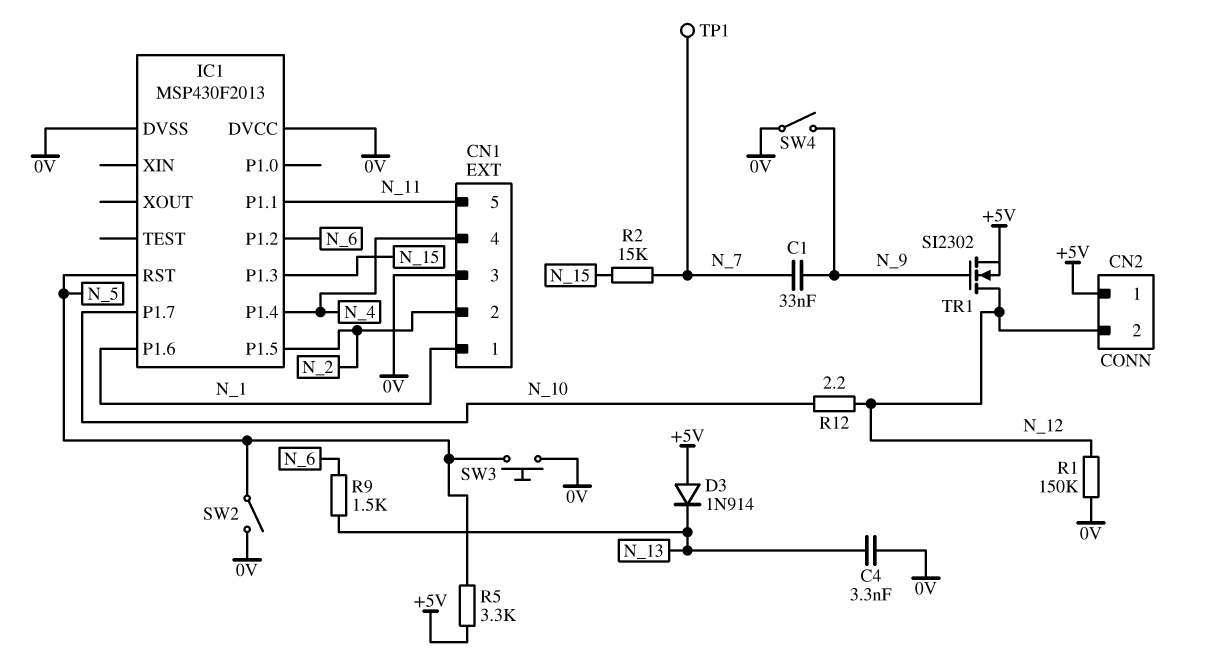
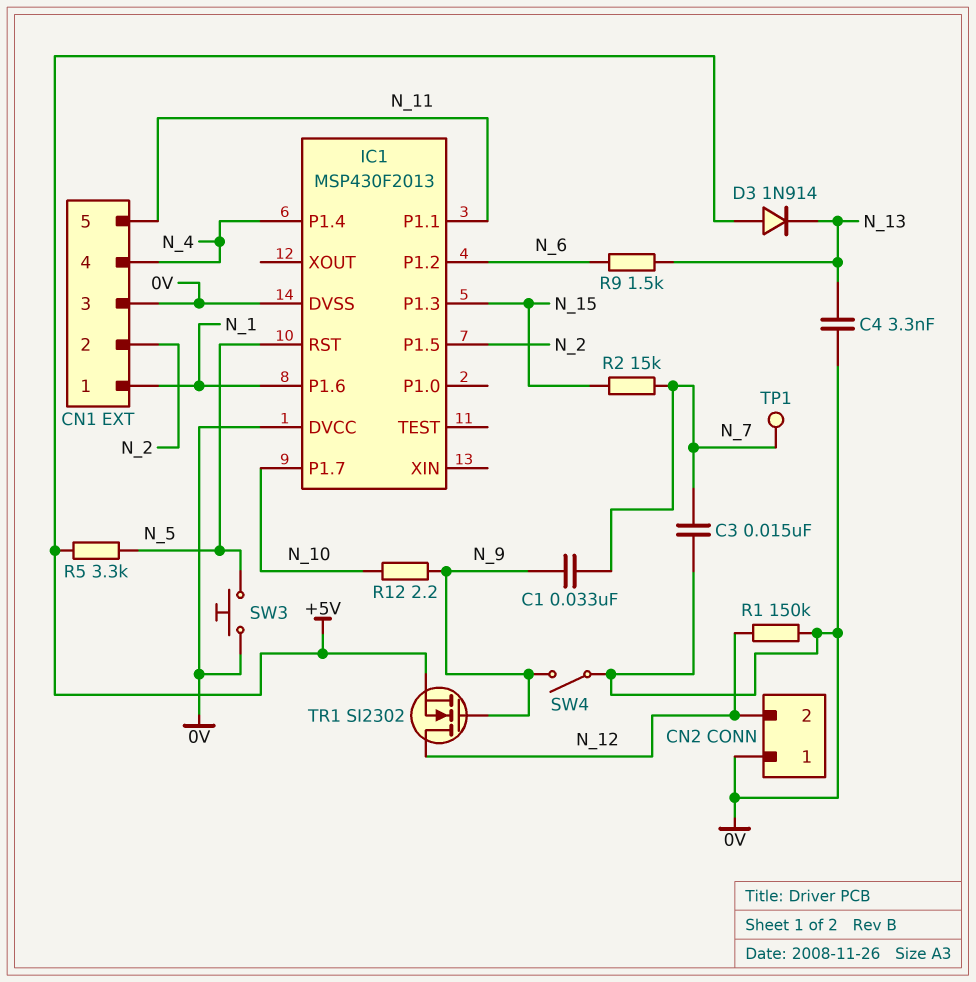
C3: none -> 15nF (0V, N_7)
CN2 pin 1: +5V -> 0V
R12: 2.2 (N_10, N_12) -> 2.2 (N_9, N_10)
SW2: switch (0V, N_5) -> none

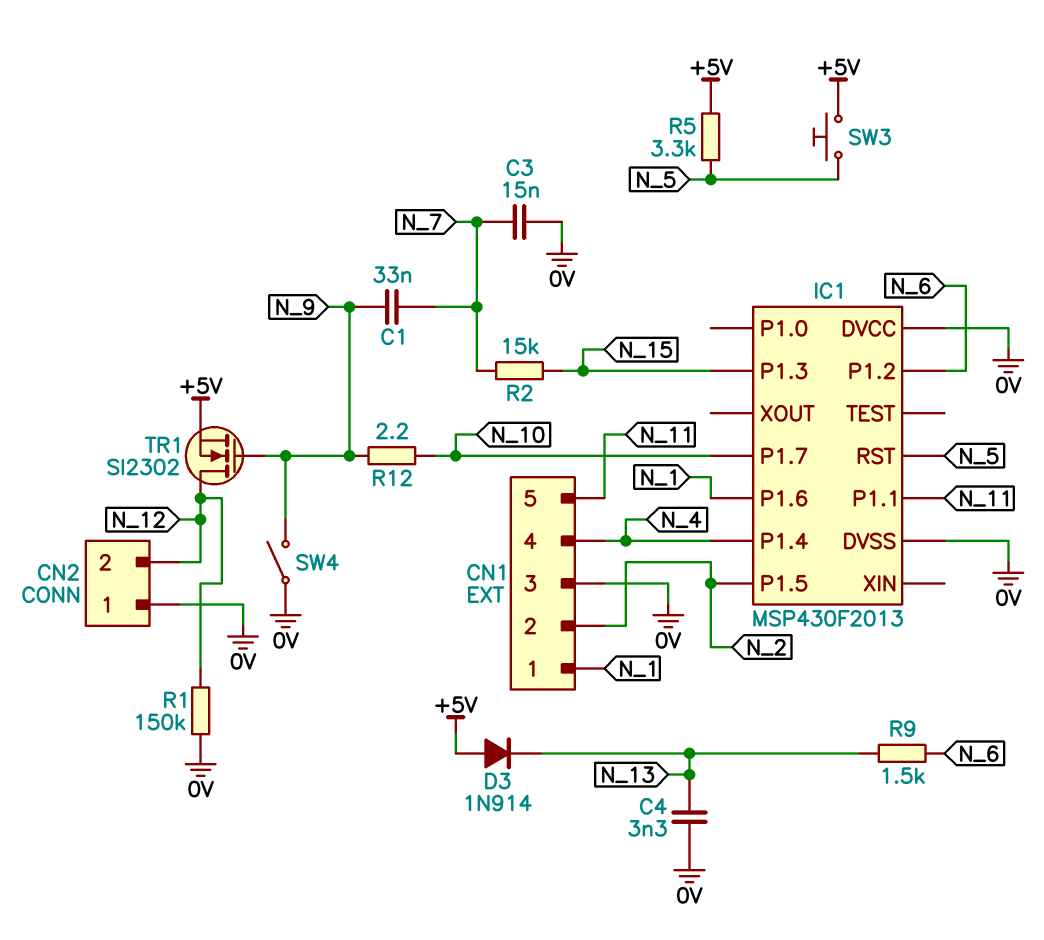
SW3: button (0V, N_5) -> button (+5V, N_5)
TP1: test point (N_7) -> none

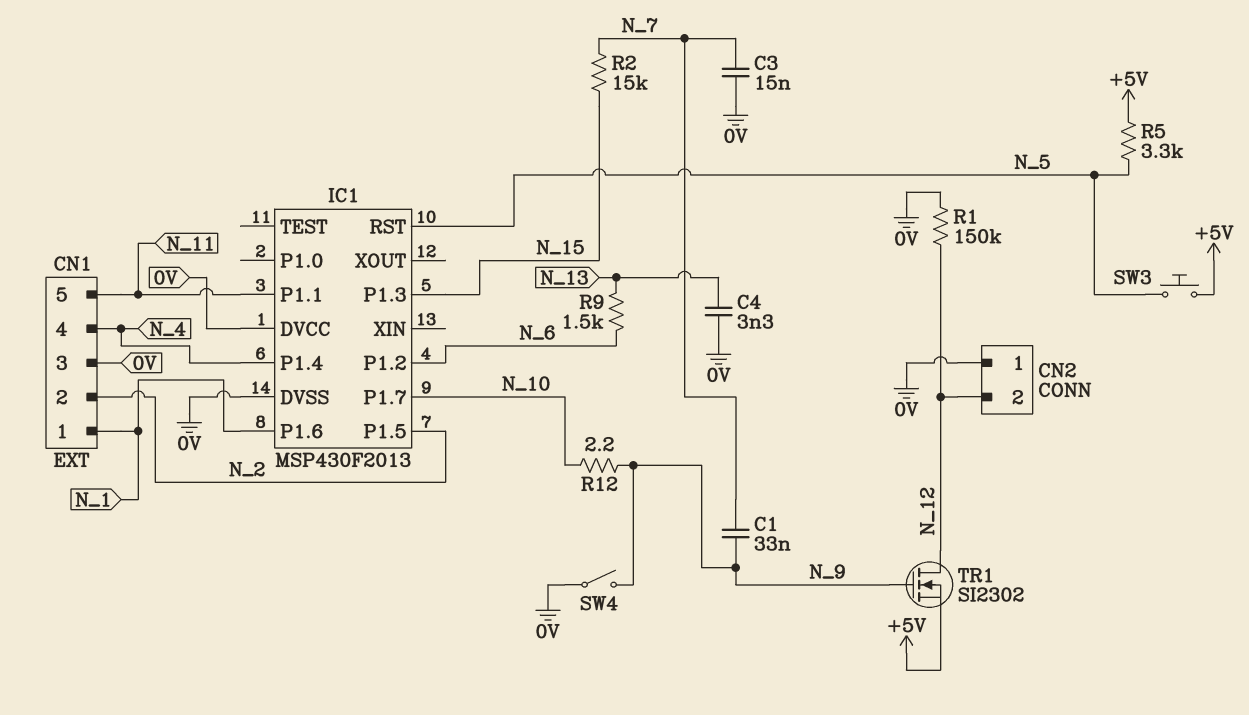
D3: diode 1N914 (A +5V, K N_13) -> none

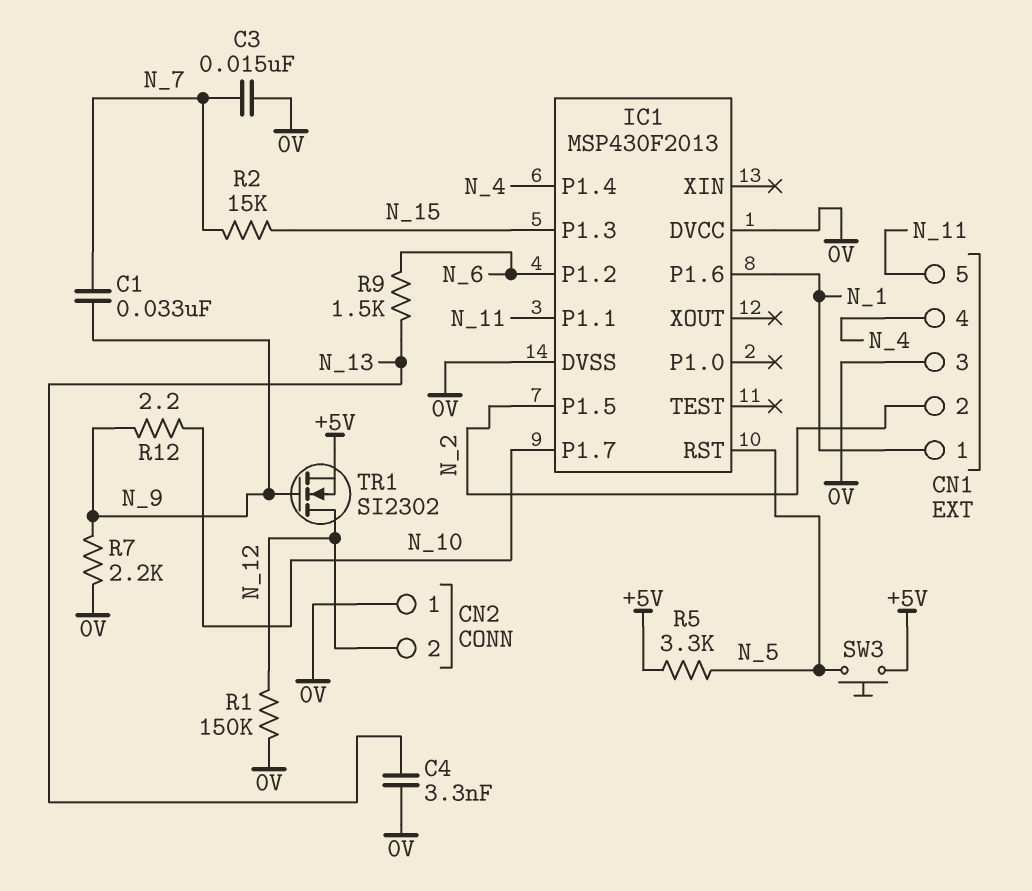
R7: none -> 2.2k (0V, N_9)
SW4: switch (0V, N_9) -> none

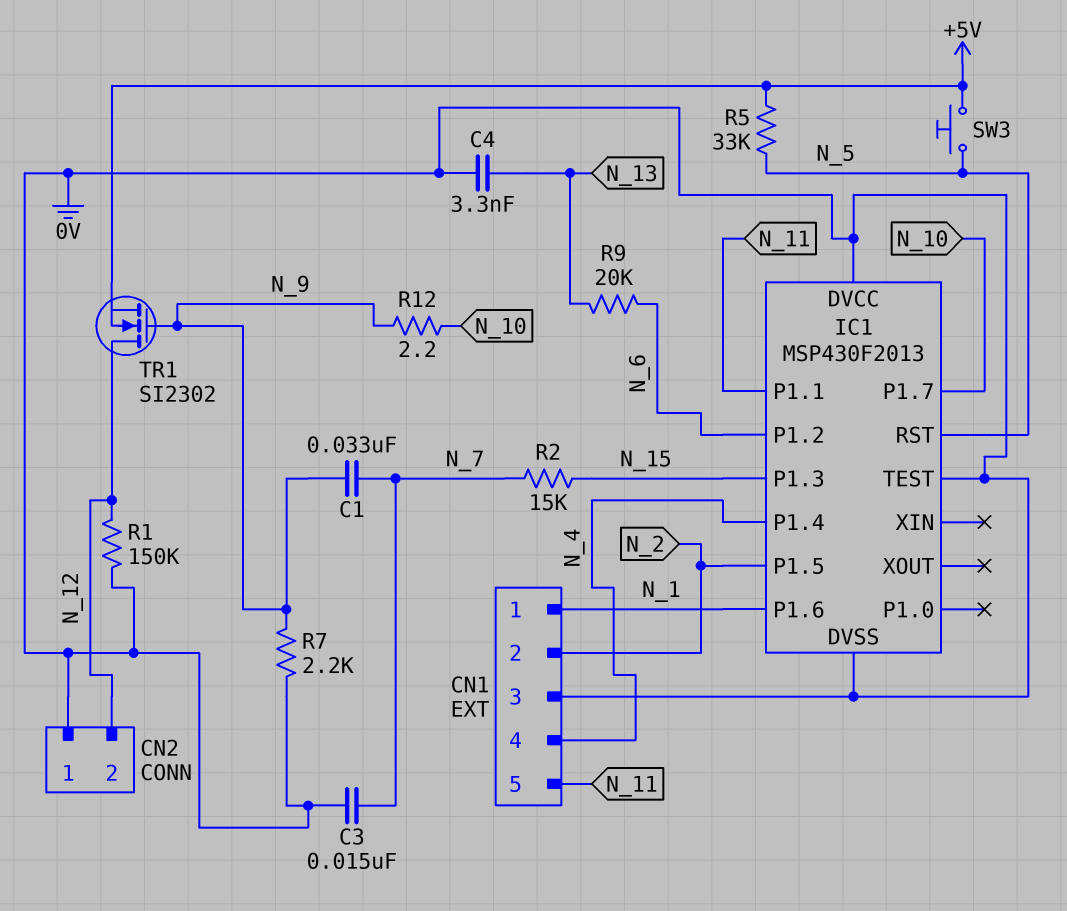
IC1 pin TEST: none -> 0V
R5: 3.3k (+5V, N_5) -> 33k (+5V, N_5)
R9: 1.5k (N_6, N_13) -> 20k (N_6, N_13)

